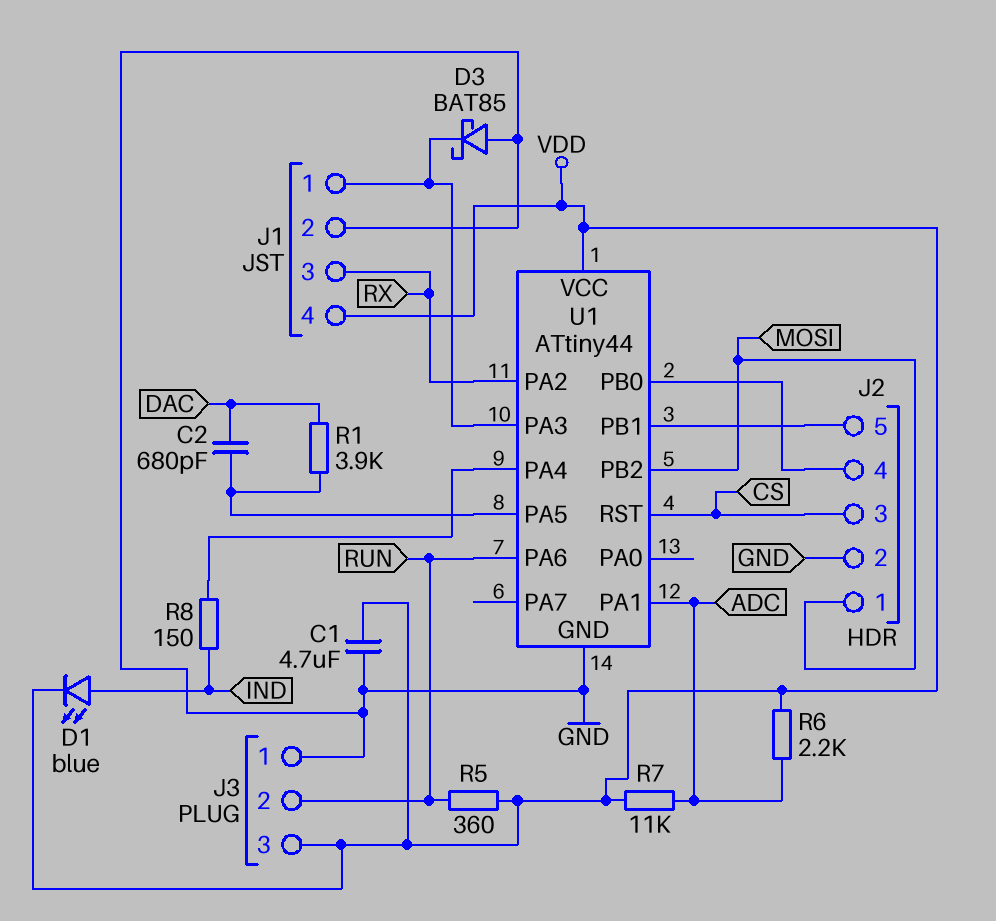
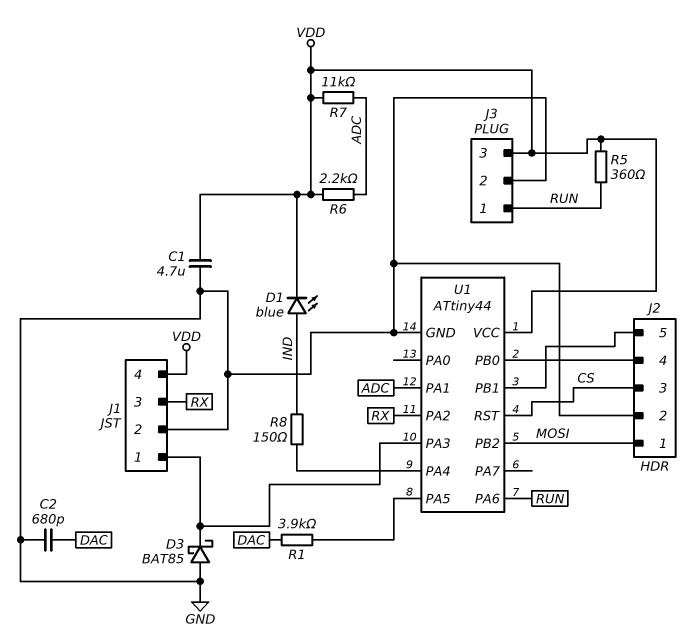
C2: 680pF (DAC, U1/PA5) -> 680pF (DAC, GND)
J3 pin 1: GND -> RUN
J3 pin 2: RUN -> GND

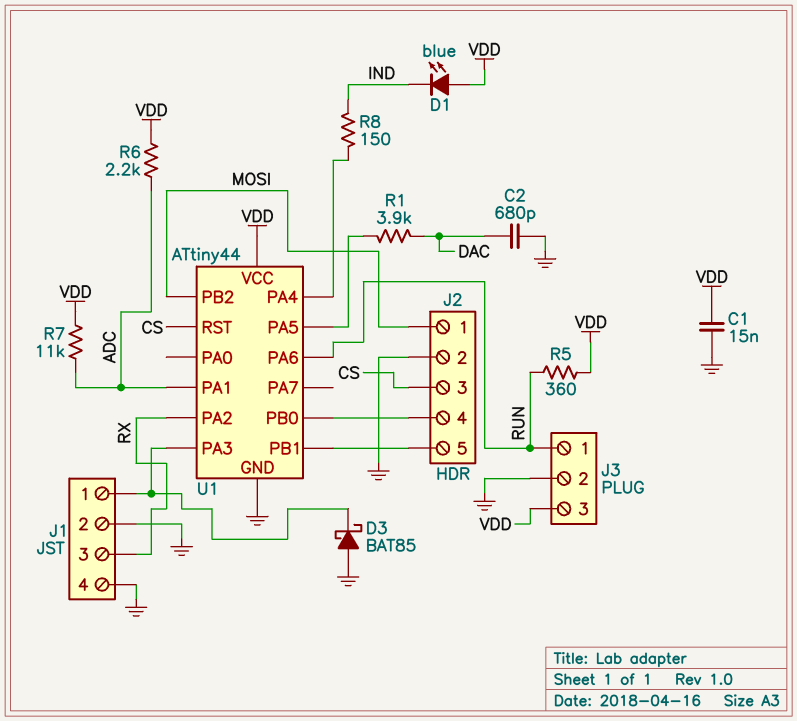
C1: 4.7uF (GND, VDD) -> 15nF (GND, VDD)
D1: LED blue (A IND, K VDD) -> LED blue (A VDD, K IND)
J1 pin 4: VDD -> GND

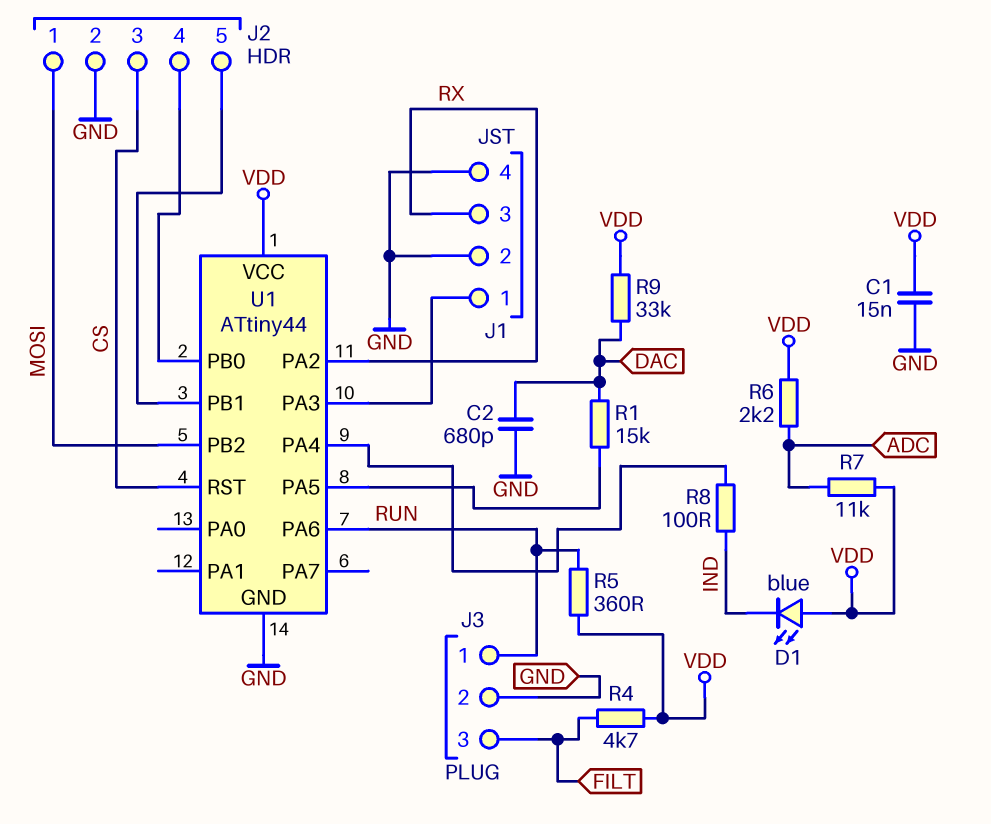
D3: schottky BAT85 (A GND, K J1/1) -> none
J3 pin 3: VDD -> FILT
R1: 3.9k (DAC, U1/PA5) -> 15k (DAC, U1/PA5)
R4: none -> 4.7k (FILT, VDD)
R8: 150 (IND, U1/PA4) -> 100 (IND, U1/PA4)
R9: none -> 33k (DAC, VDD)
U1 pin PA1: ADC -> none

